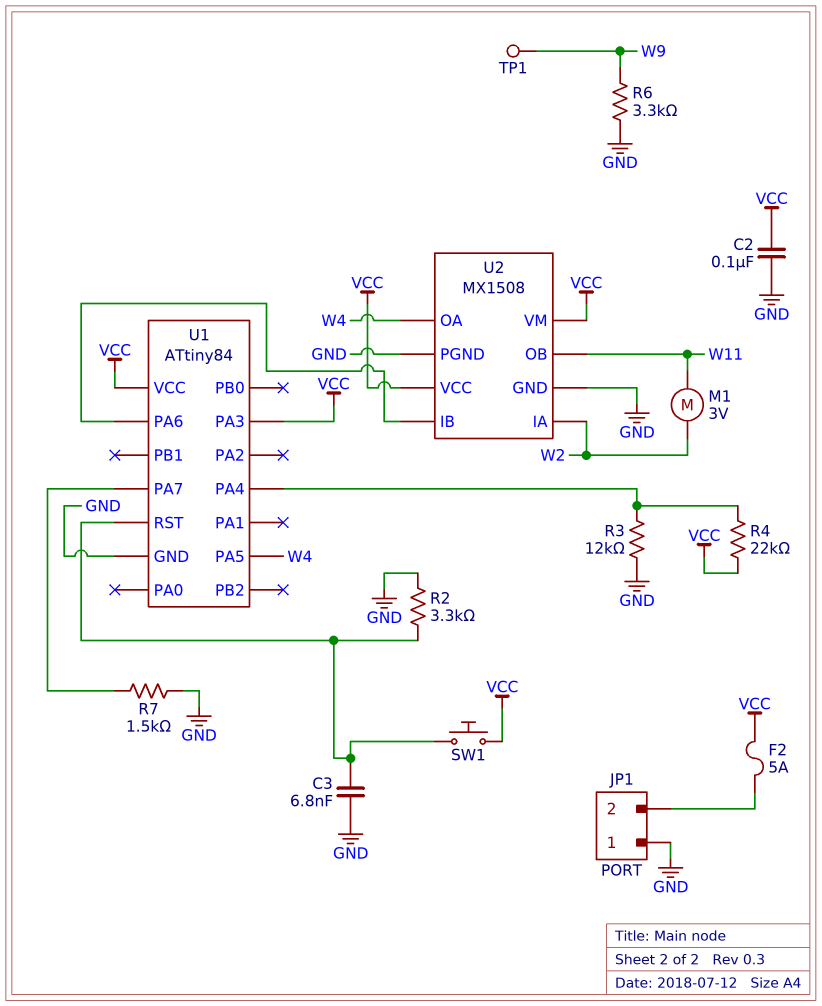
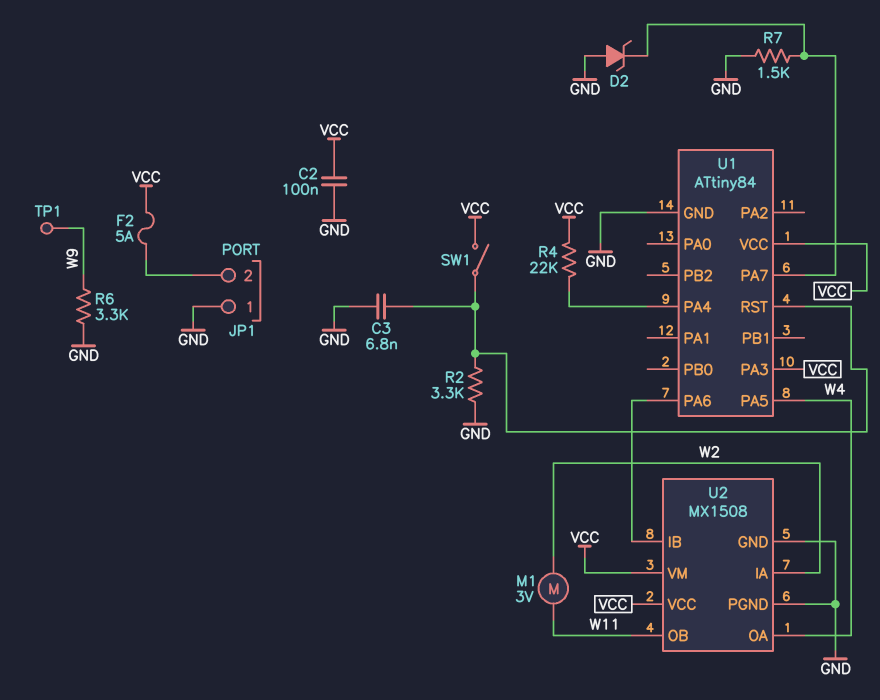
D2: none -> zener (A GND, K U1/PA7)
R3: 12k (GND, U1/PA4) -> none
SW1: button (U1/RST, VCC) -> switch (U1/RST, VCC)

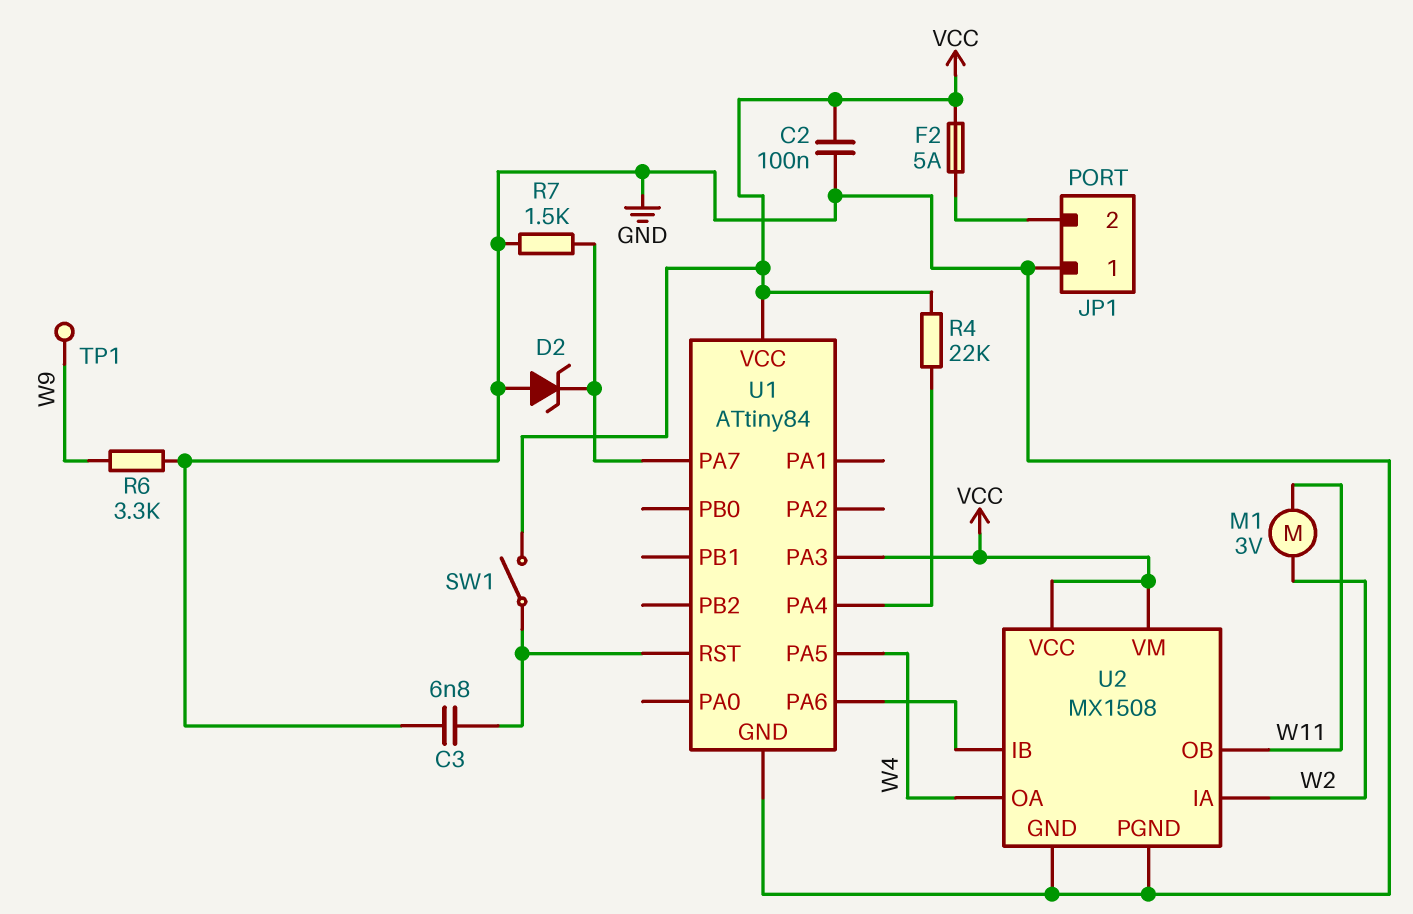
R2: 3.3k (GND, U1/RST) -> none

